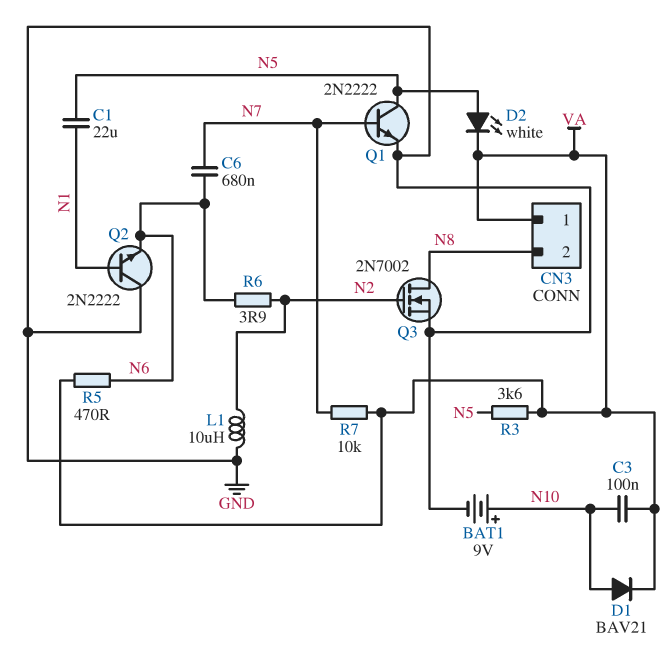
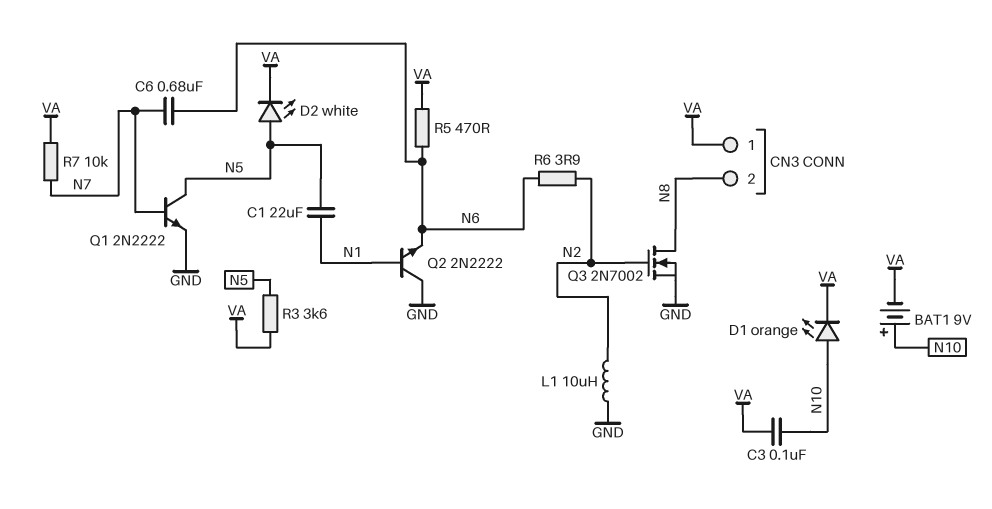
BAT1: 9V (plus N10, minus GND) -> 9V (plus N10, minus VA)
D1: diode BAV21 (A N10, K VA) -> LED orange (A N10, K VA)

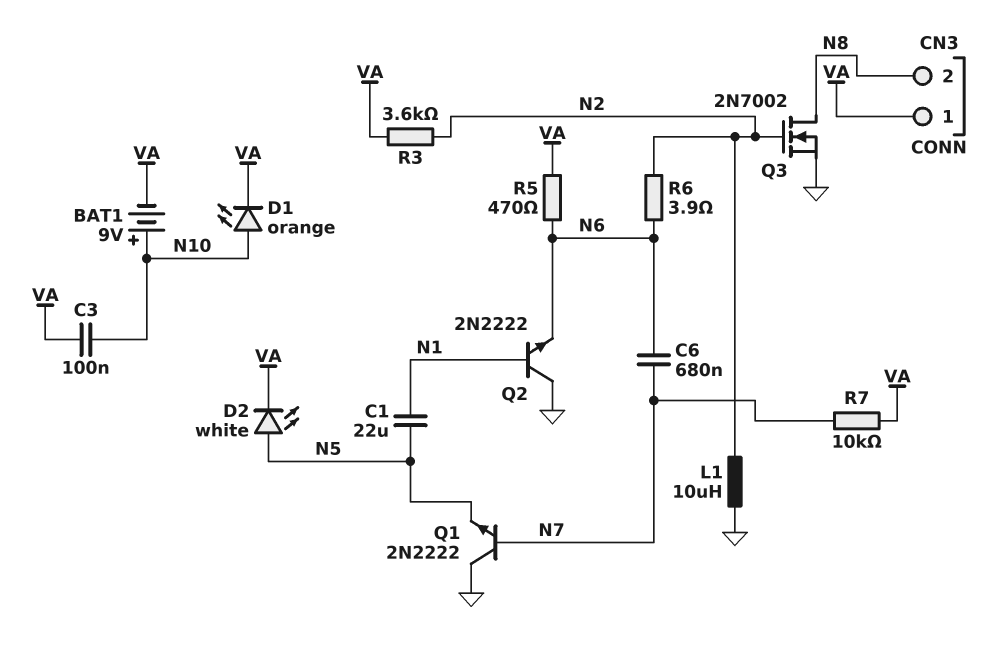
Q1: NPN 2N2222 (B N7, C N5, E GND) -> NPN 2N2222 (B N7, C GND, E N5)
R3: 3.6k (N5, VA) -> 3.6k (N2, VA)

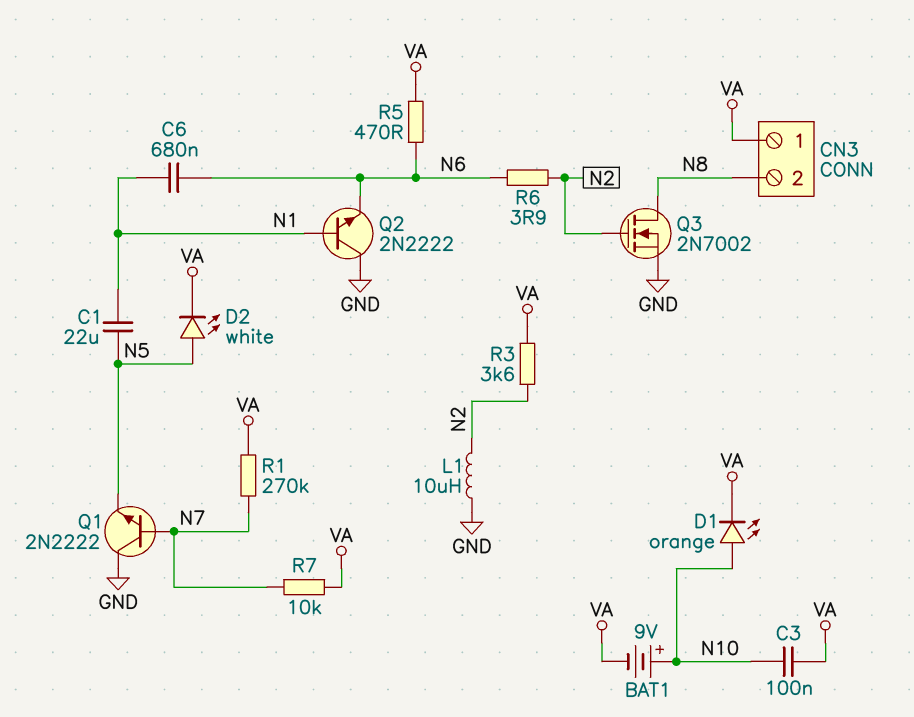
C6: 680nF (N6, N7) -> 680nF (N1, N6)
R1: none -> 270k (N7, VA)

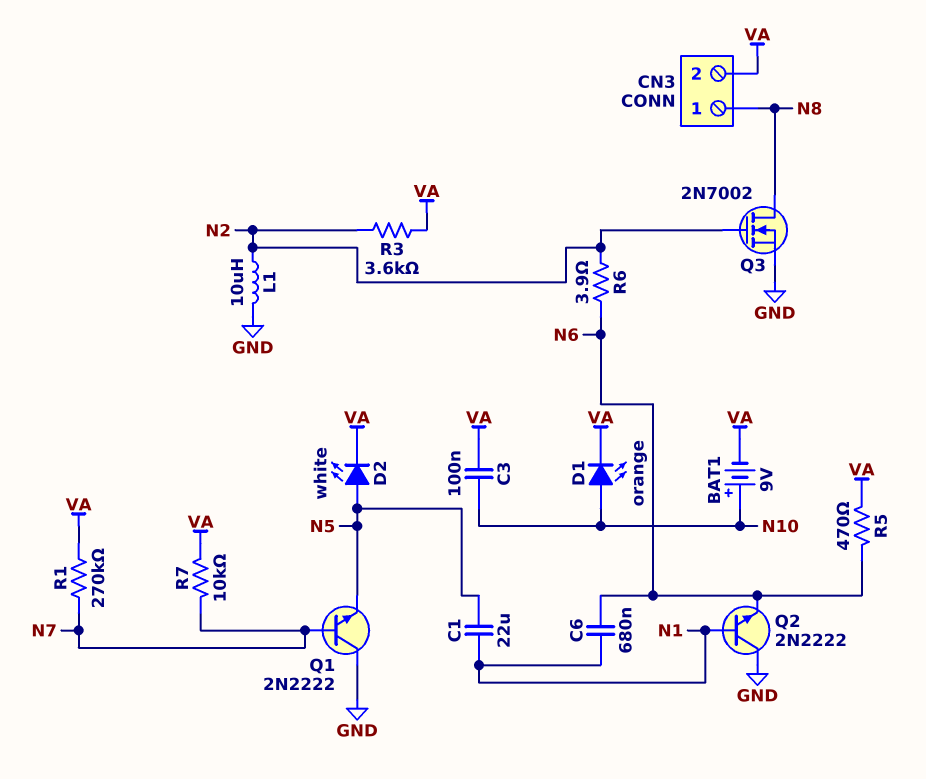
CN3 pin 1: VA -> N8
CN3 pin 2: N8 -> VA

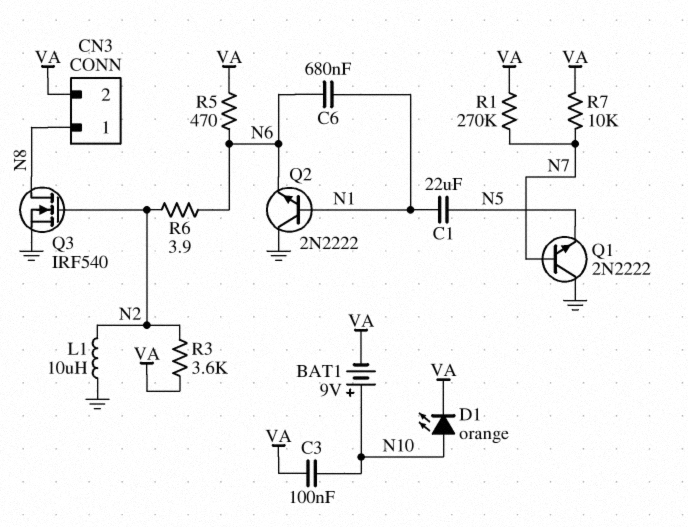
D2: LED white (A N5, K VA) -> none
Q3: NMOS 2N7002 (G N2, D N8, S GND) -> NMOS IRF540 (G N2, D N8, S GND)

